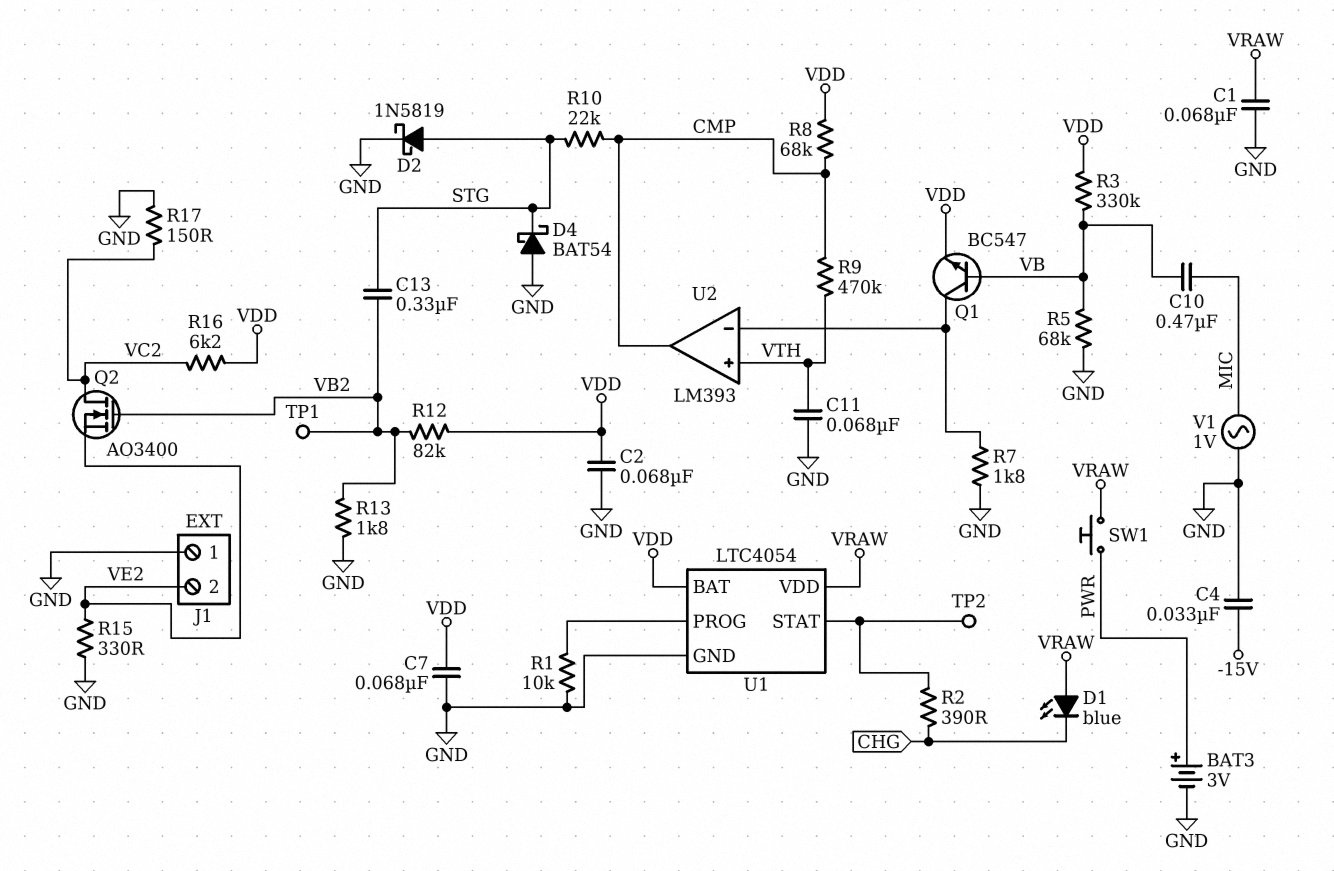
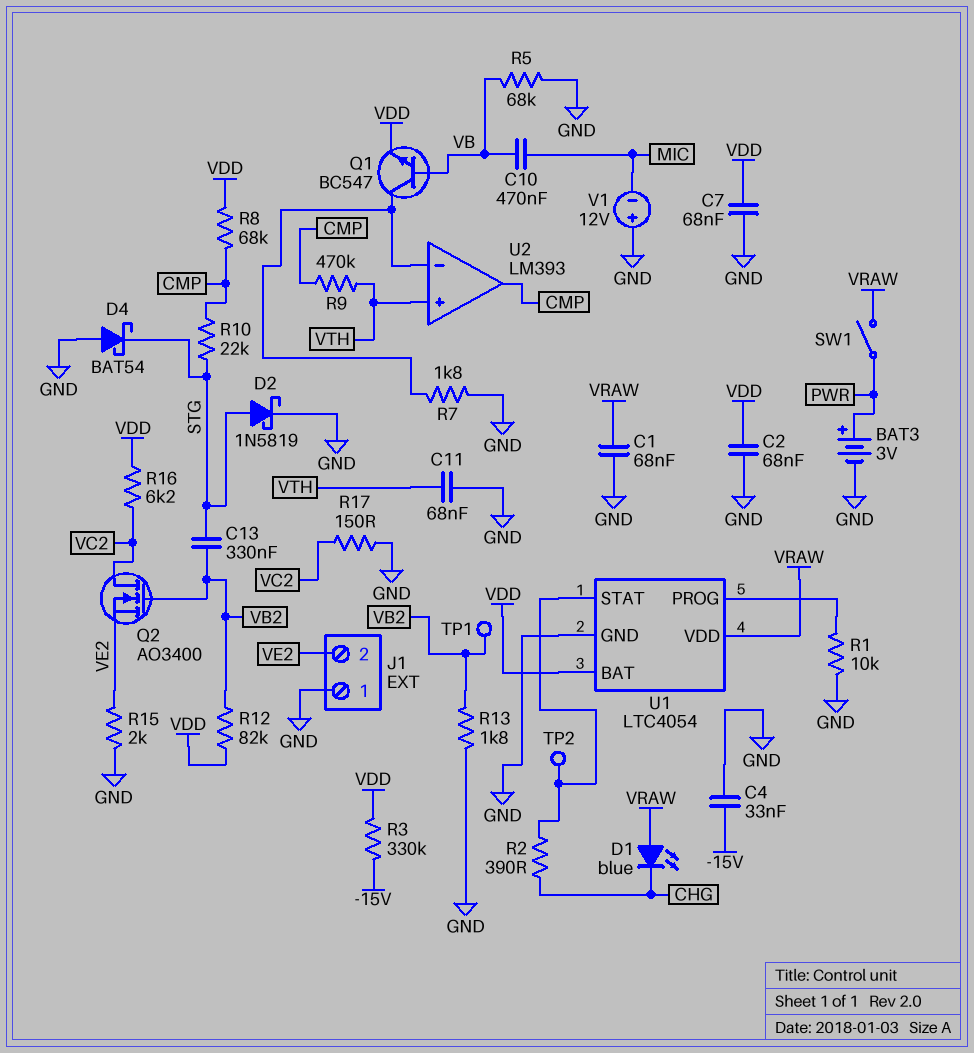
R3: 330k (VB, VDD) -> 330k (-15V, VDD)
R15: 330 (GND, VE2) -> 2k (GND, VE2)
SW1: button (PWR, VRAW) -> switch (PWR, VRAW)
V1: AC 1V (GND, MIC) -> 12V (plus GND, minus MIC)

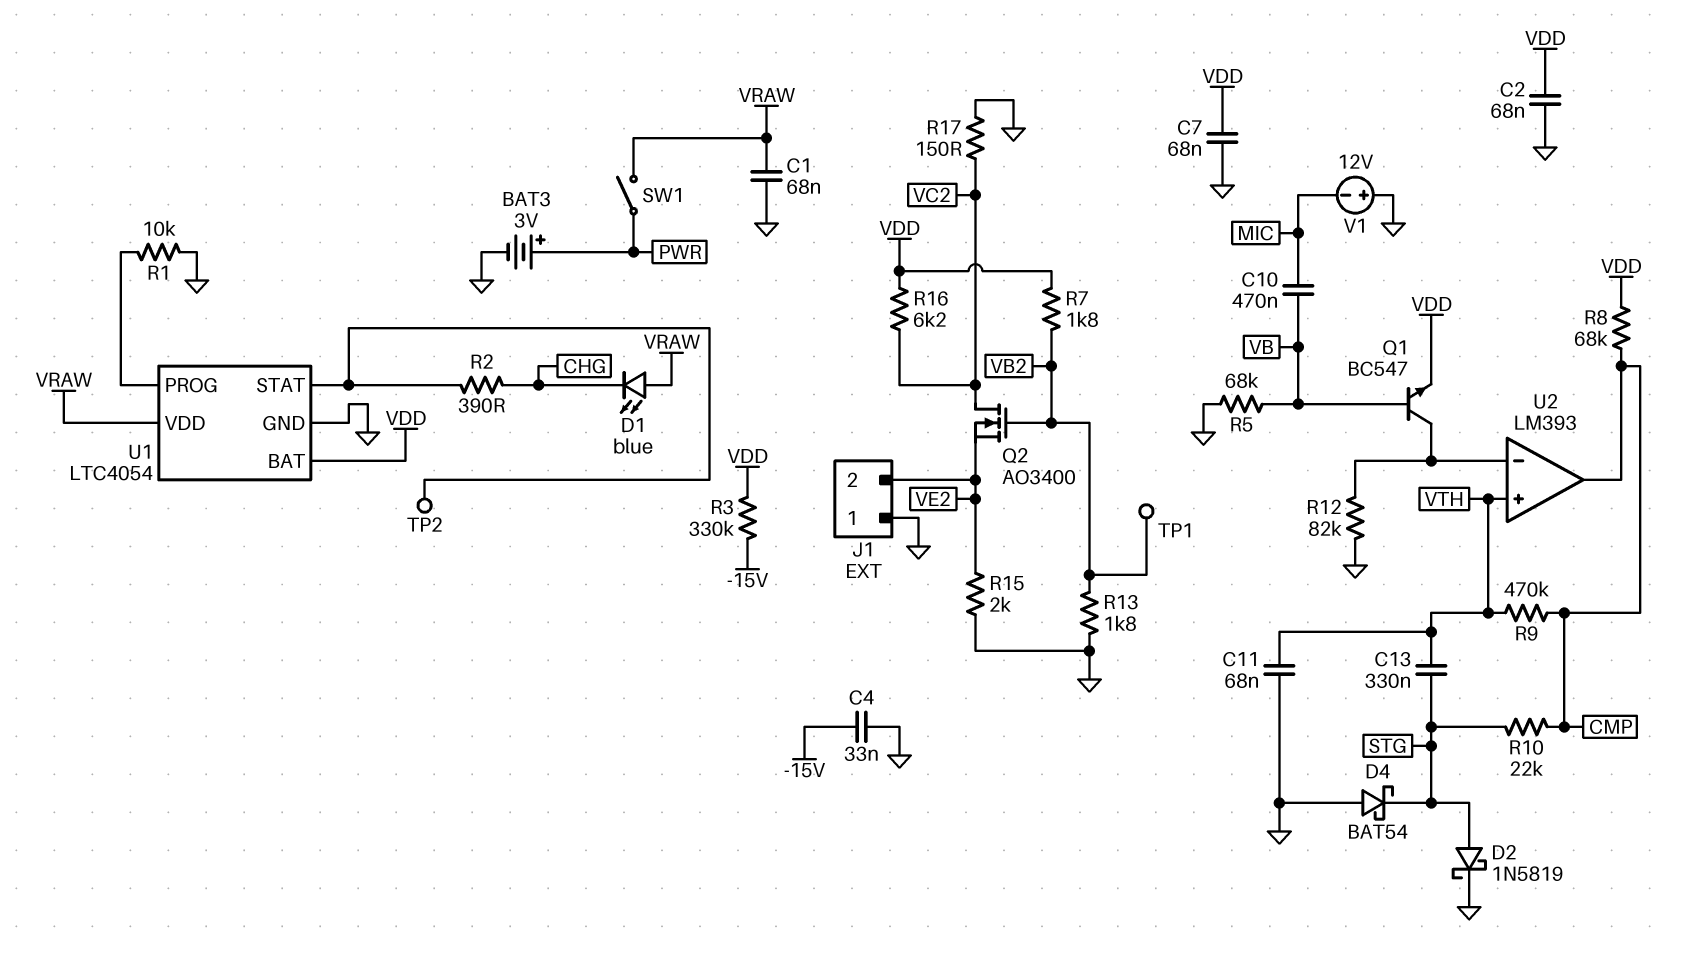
C13: 330nF (STG, VB2) -> 330nF (STG, VTH)
R7: 1.8k (GND, U2/in-) -> 1.8k (VB2, VDD)
R12: 82k (VB2, VDD) -> 82k (GND, U2/in-)

